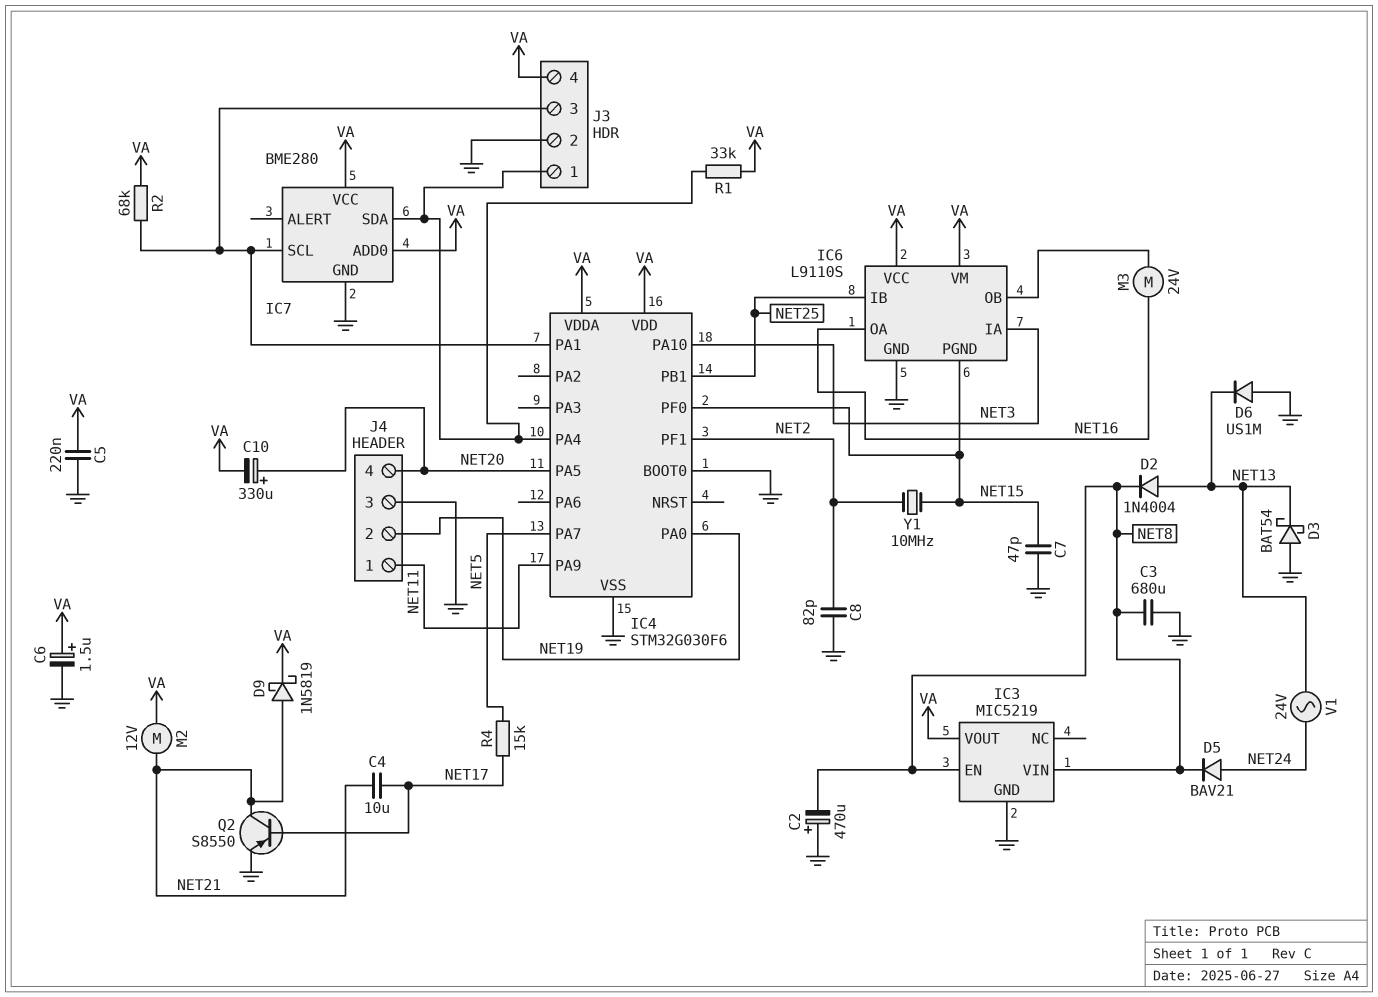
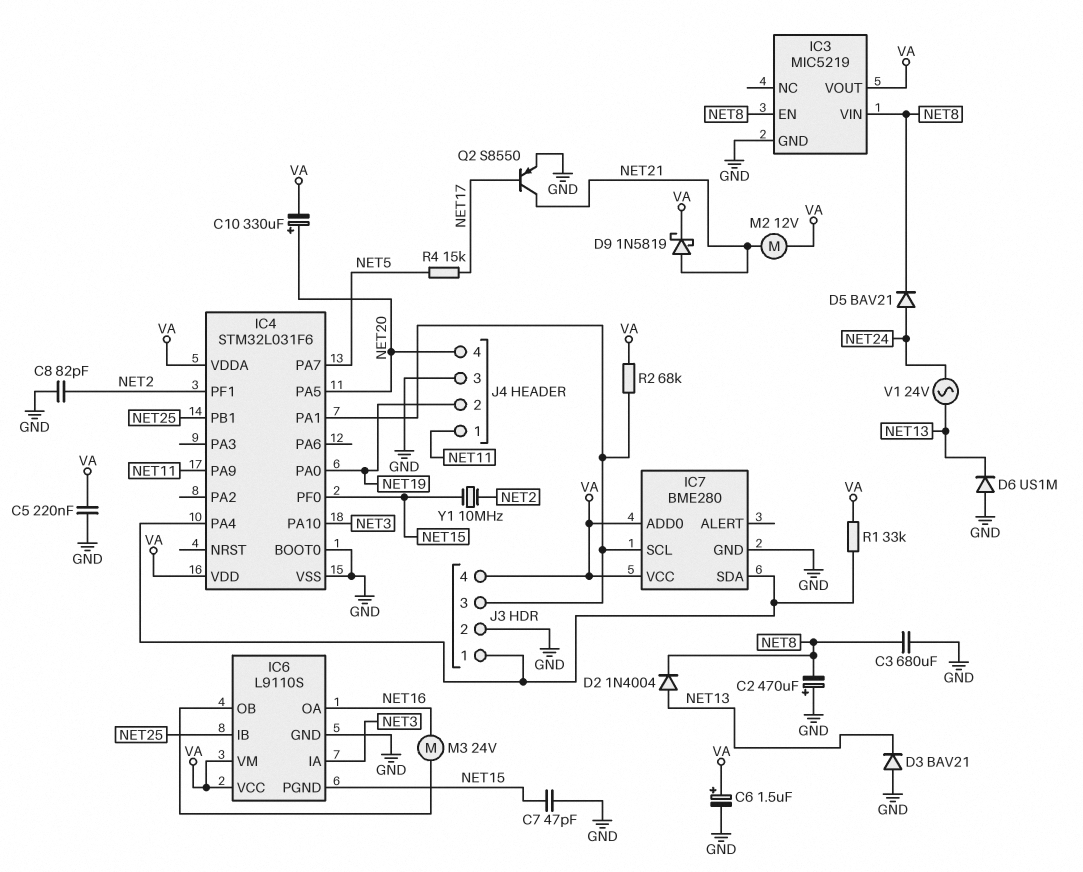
C4: 10uF (NET17, NET21) -> none
D3: schottky BAT54 (A GND, K NET13) -> diode BAV21 (A GND, K NET13)
IC4: STM32G030F6 -> STM32L031F6

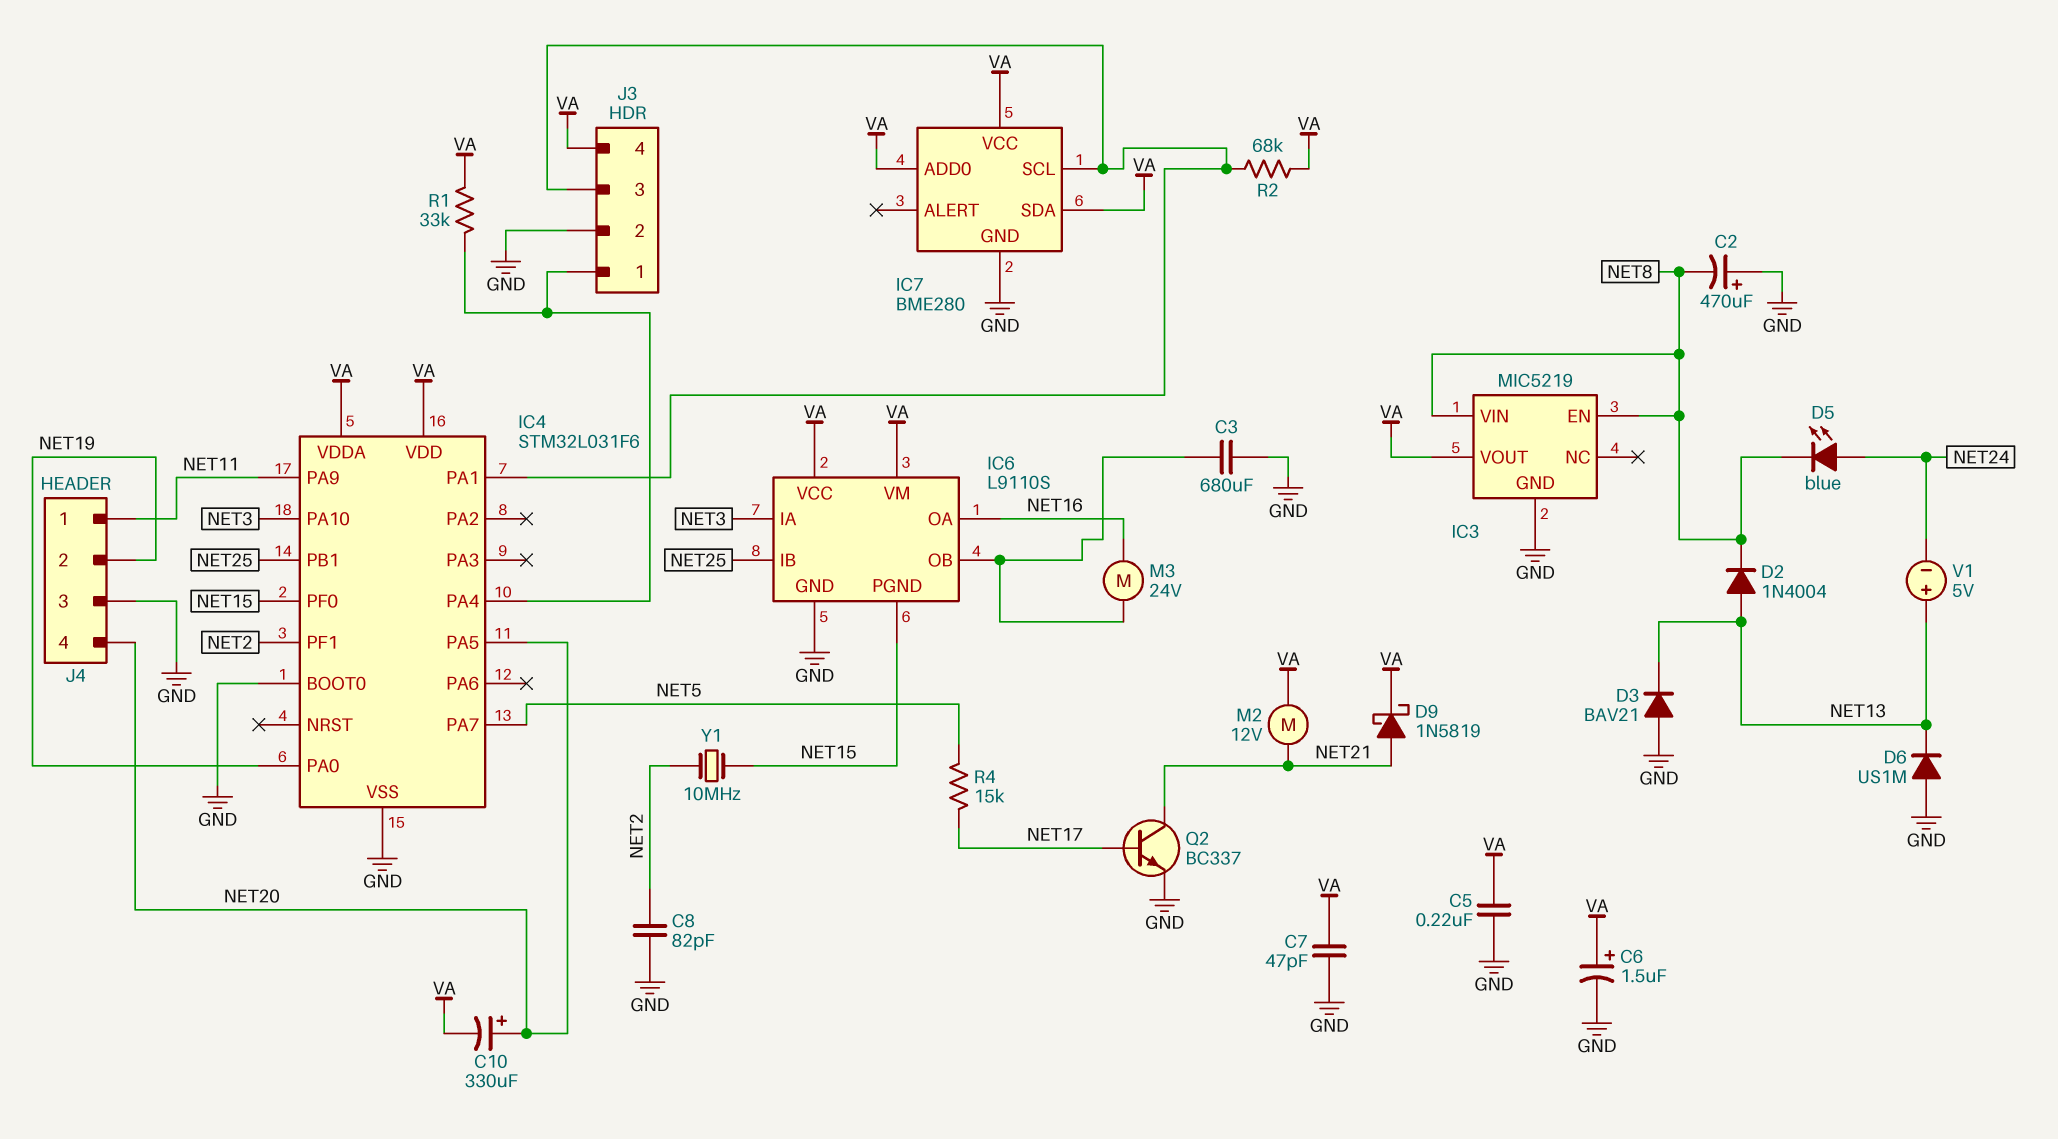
C3: 680uF (GND, NET8) -> 680uF (GND, IC6/OB)
C7: 47pF (GND, NET15) -> 47pF (GND, VA)
D5: diode BAV21 (A NET24, K NET8) -> LED blue (A NET24, K NET8)
IC7 pin SDA: IC4/PA4 -> VA
Q2: PNP S8550 (B NET17, C NET21, E GND) -> NPN BC337 (B NET17, C NET21, E GND)
V1: AC 24V (NET13, NET24) -> 5V (plus NET13, minus NET24)

